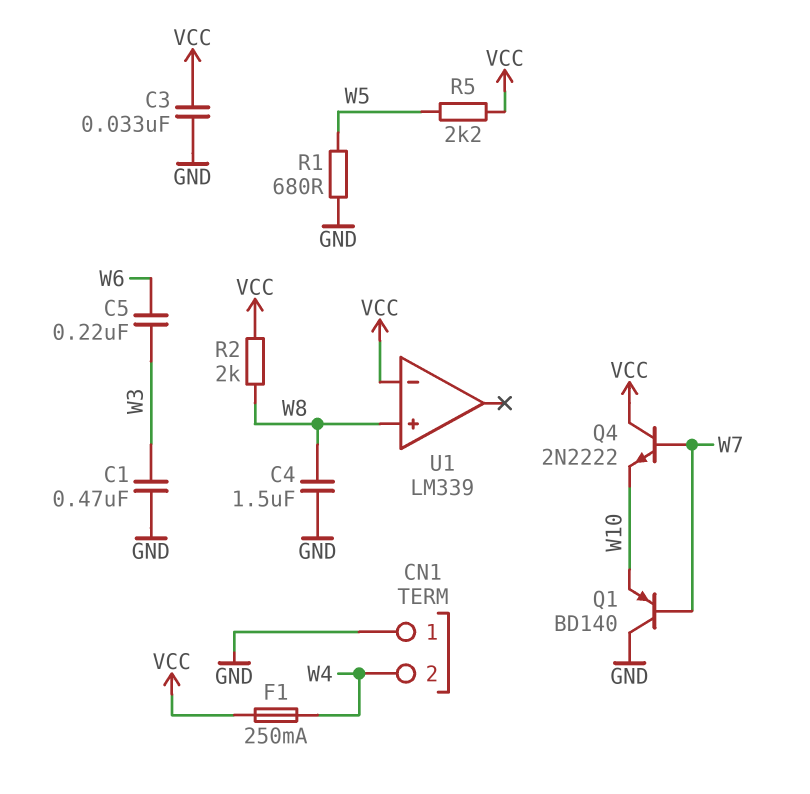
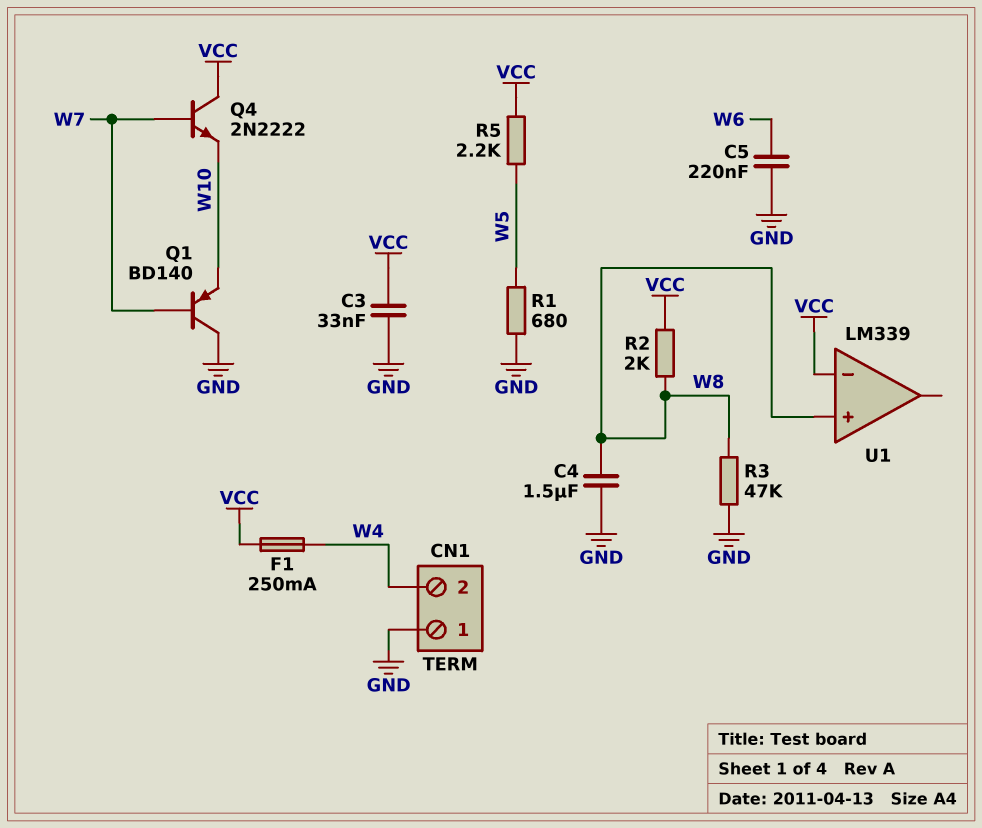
C1: 470nF (GND, W3) -> none
C5: 220nF (W3, W6) -> 220nF (GND, W6)
R3: none -> 47k (GND, W8)

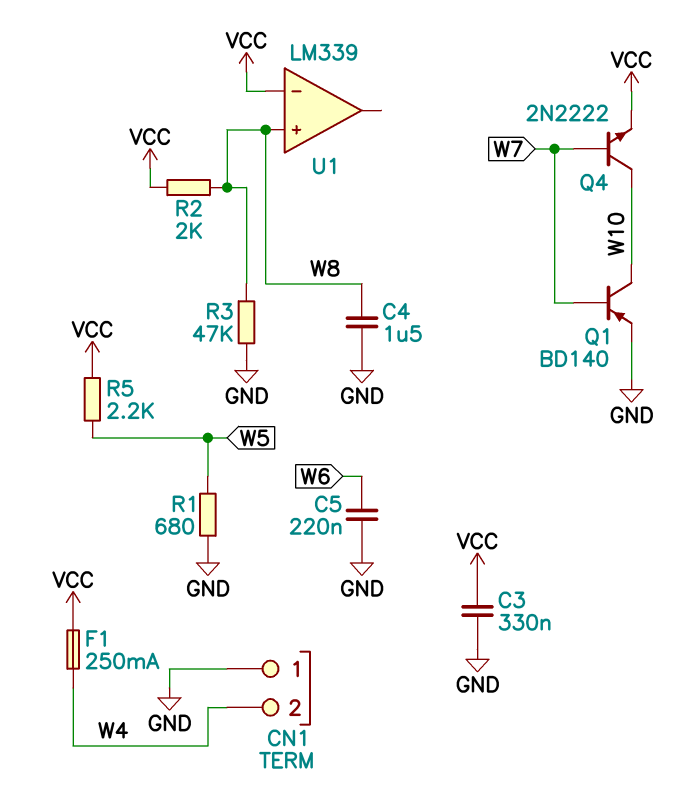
C3: 33nF (GND, VCC) -> 330nF (GND, VCC)
Q1: PNP BD140 (B W7, C GND, E W10) -> PNP BD140 (B W7, C W10, E GND)
Q4: NPN 2N2222 (B W7, C VCC, E W10) -> NPN 2N2222 (B W7, C W10, E VCC)

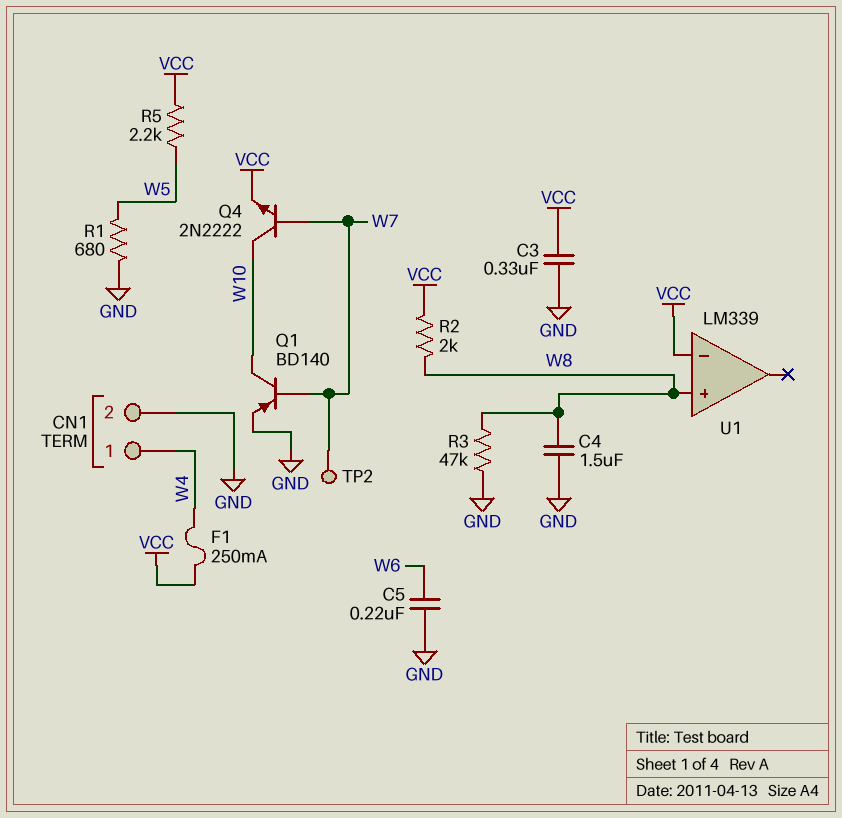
CN1 pin 1: GND -> W4
CN1 pin 2: W4 -> GND
TP2: none -> test point (W7)

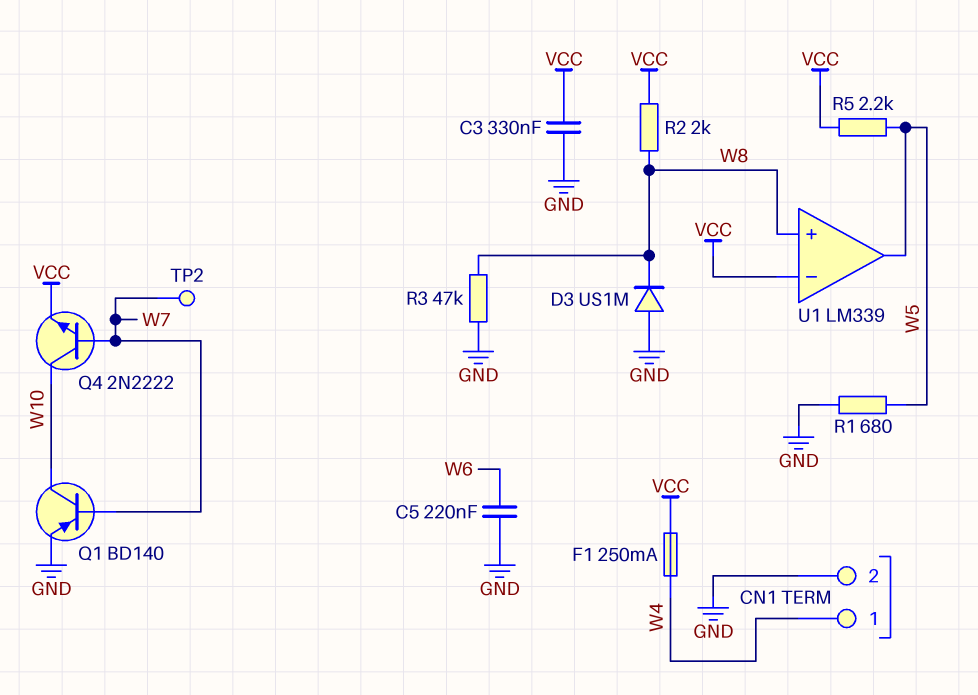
C4: 1.5uF (GND, W8) -> none
D3: none -> diode US1M (A GND, K W8)
U1 pin out: none -> W5

